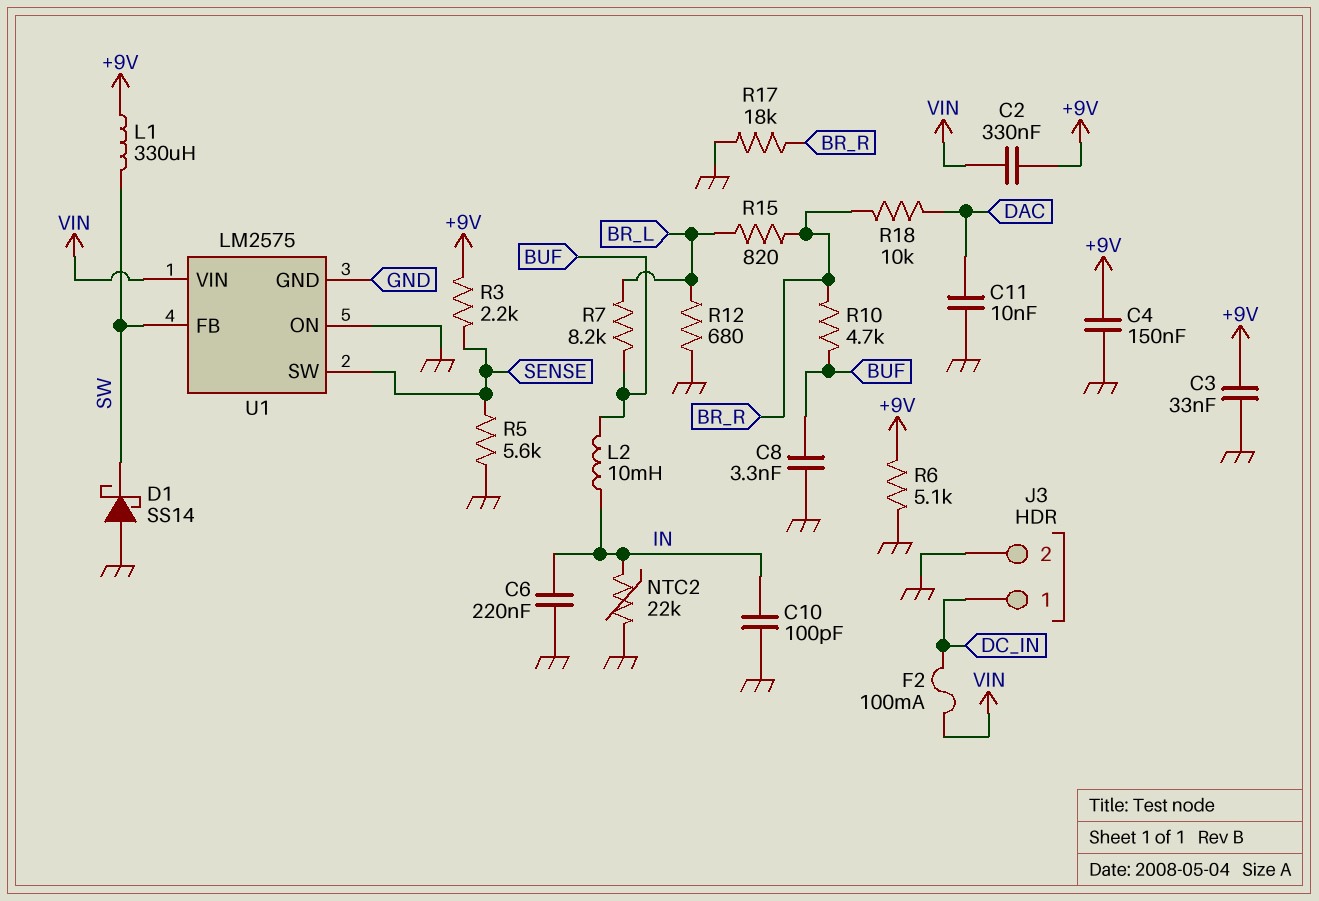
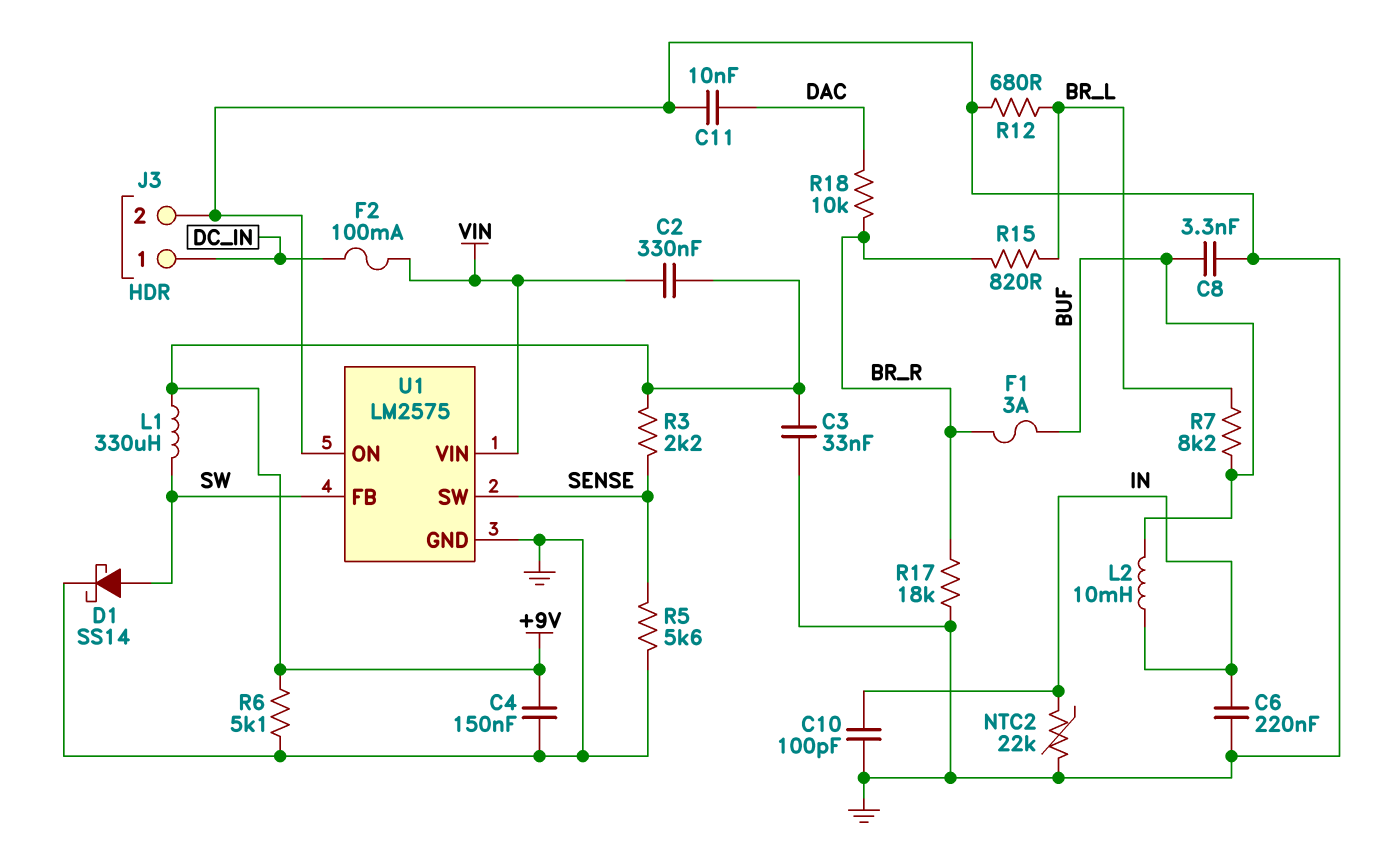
D1: schottky SS14 (A GND, K SW) -> schottky SS14 (A SW, K GND)
F1: none -> 3A (BR_R, BUF)
R10: 4.7k (BR_R, BUF) -> none

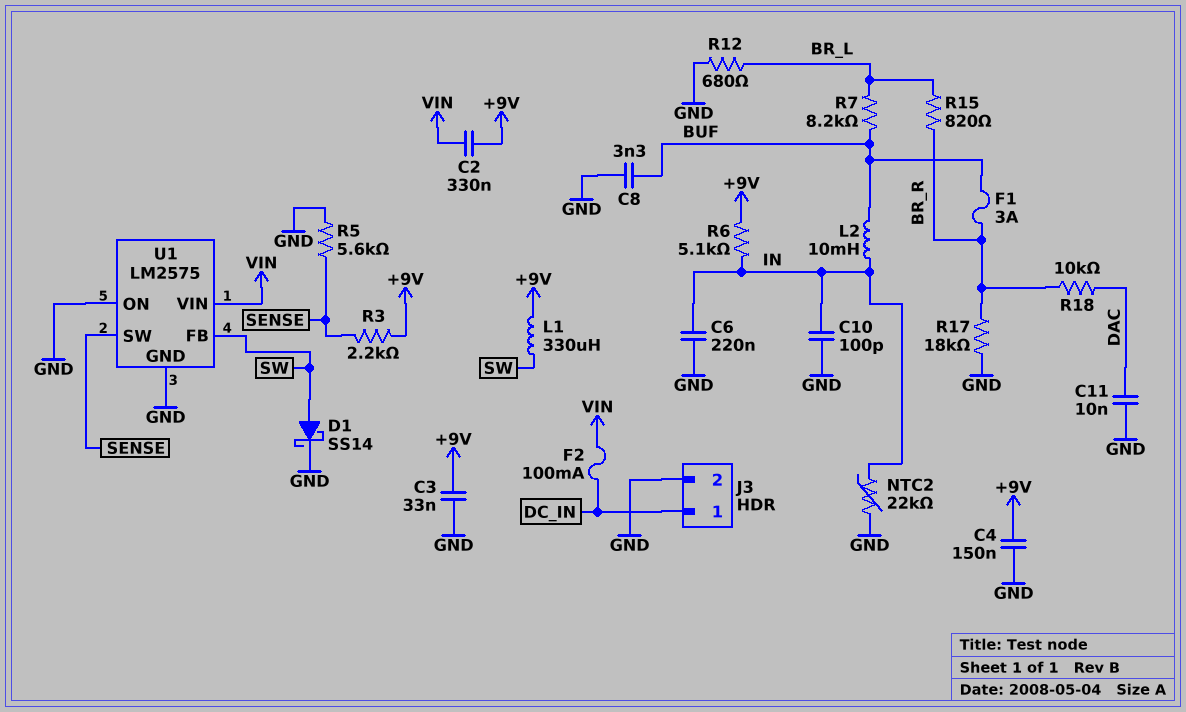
R6: 5.1k (+9V, GND) -> 5.1k (+9V, IN)

